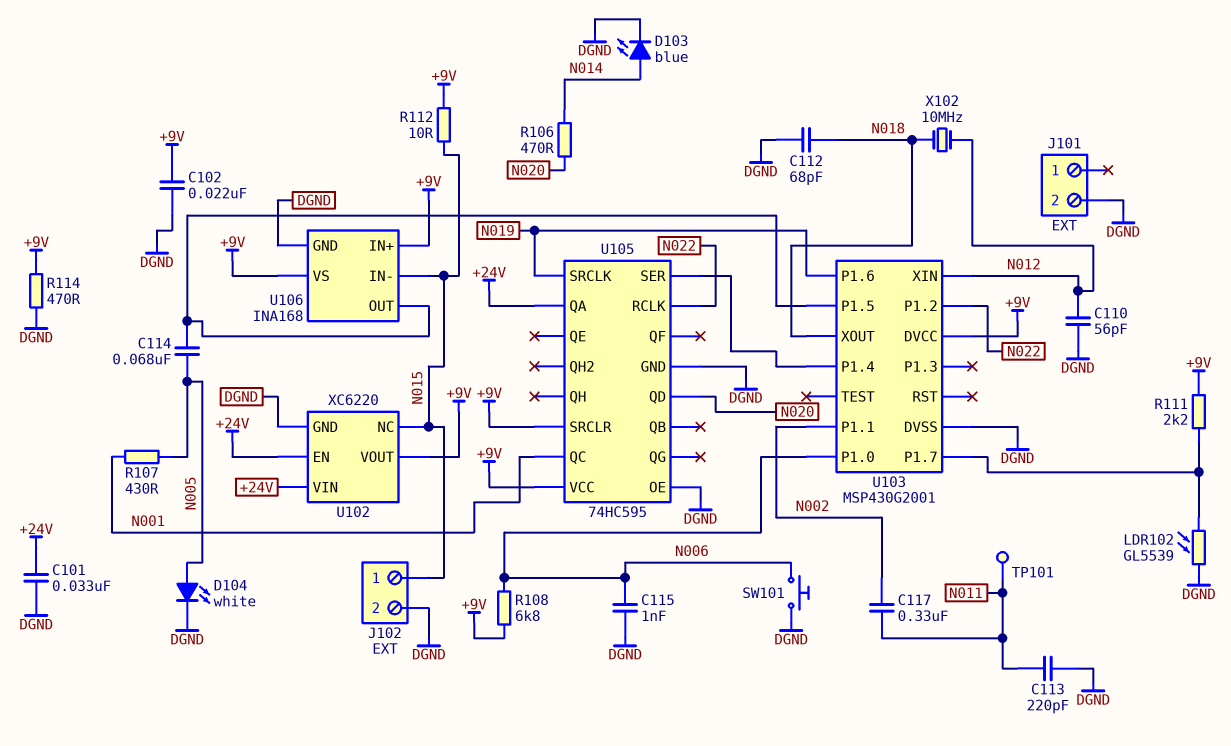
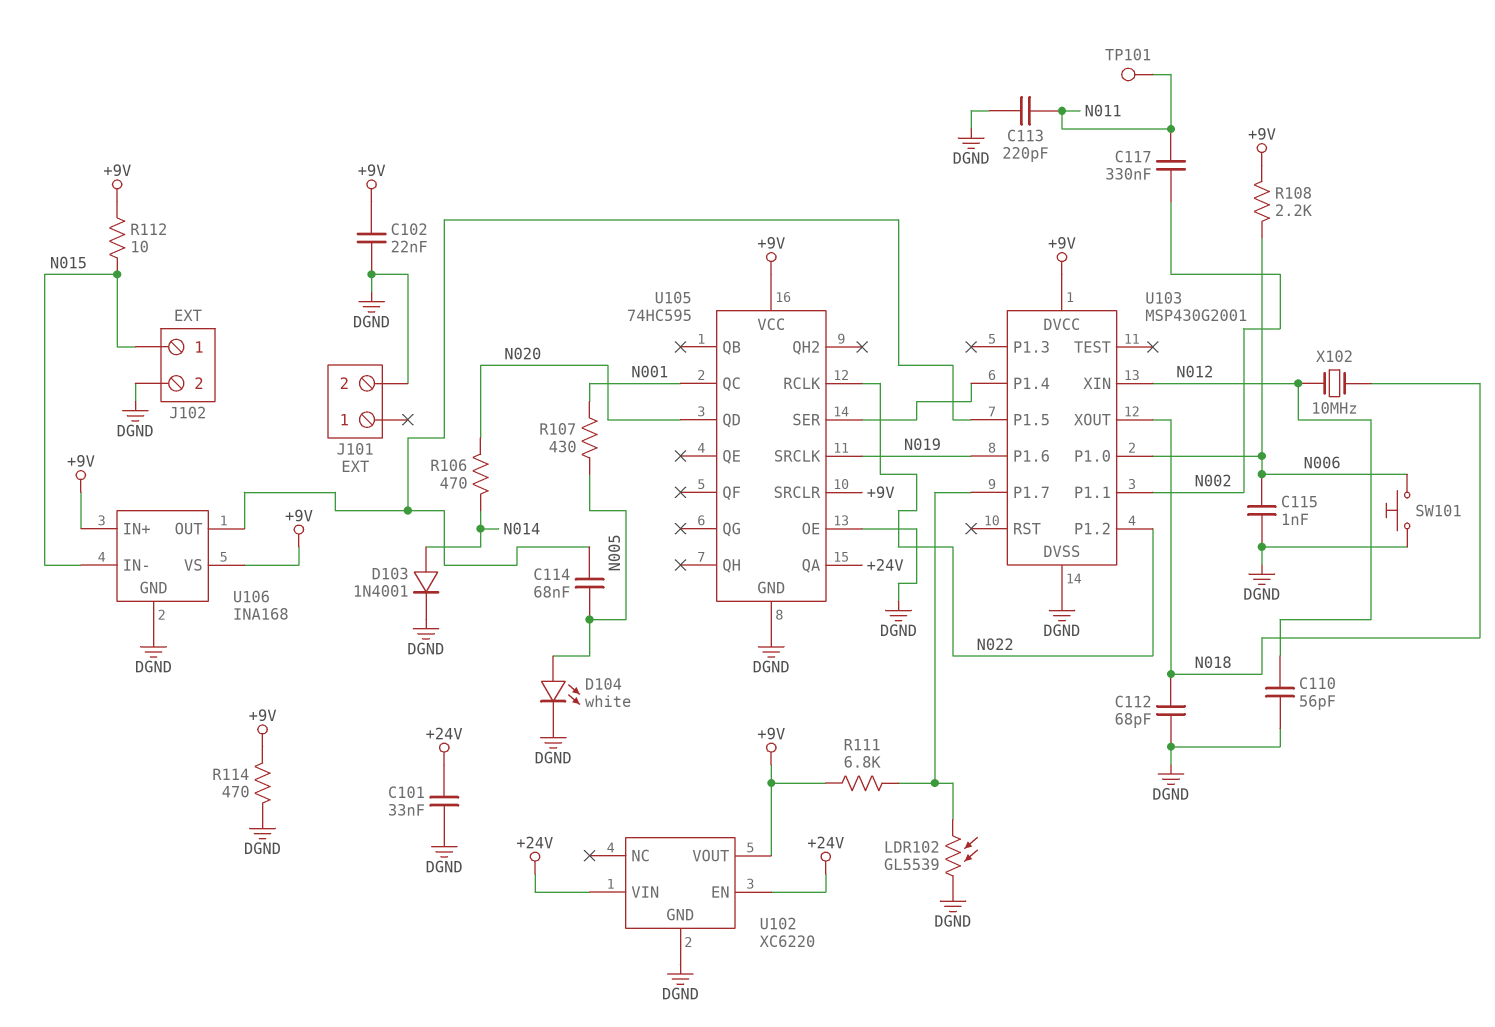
D103: LED blue (A N014, K DGND) -> diode 1N4001 (A N014, K DGND)
R108: 6.8k (+9V, N006) -> 2.2k (+9V, N006)
R111: 2.2k (+9V, U103/P1.7) -> 6.8k (+9V, U103/P1.7)
U102 pin NC: N015 -> none

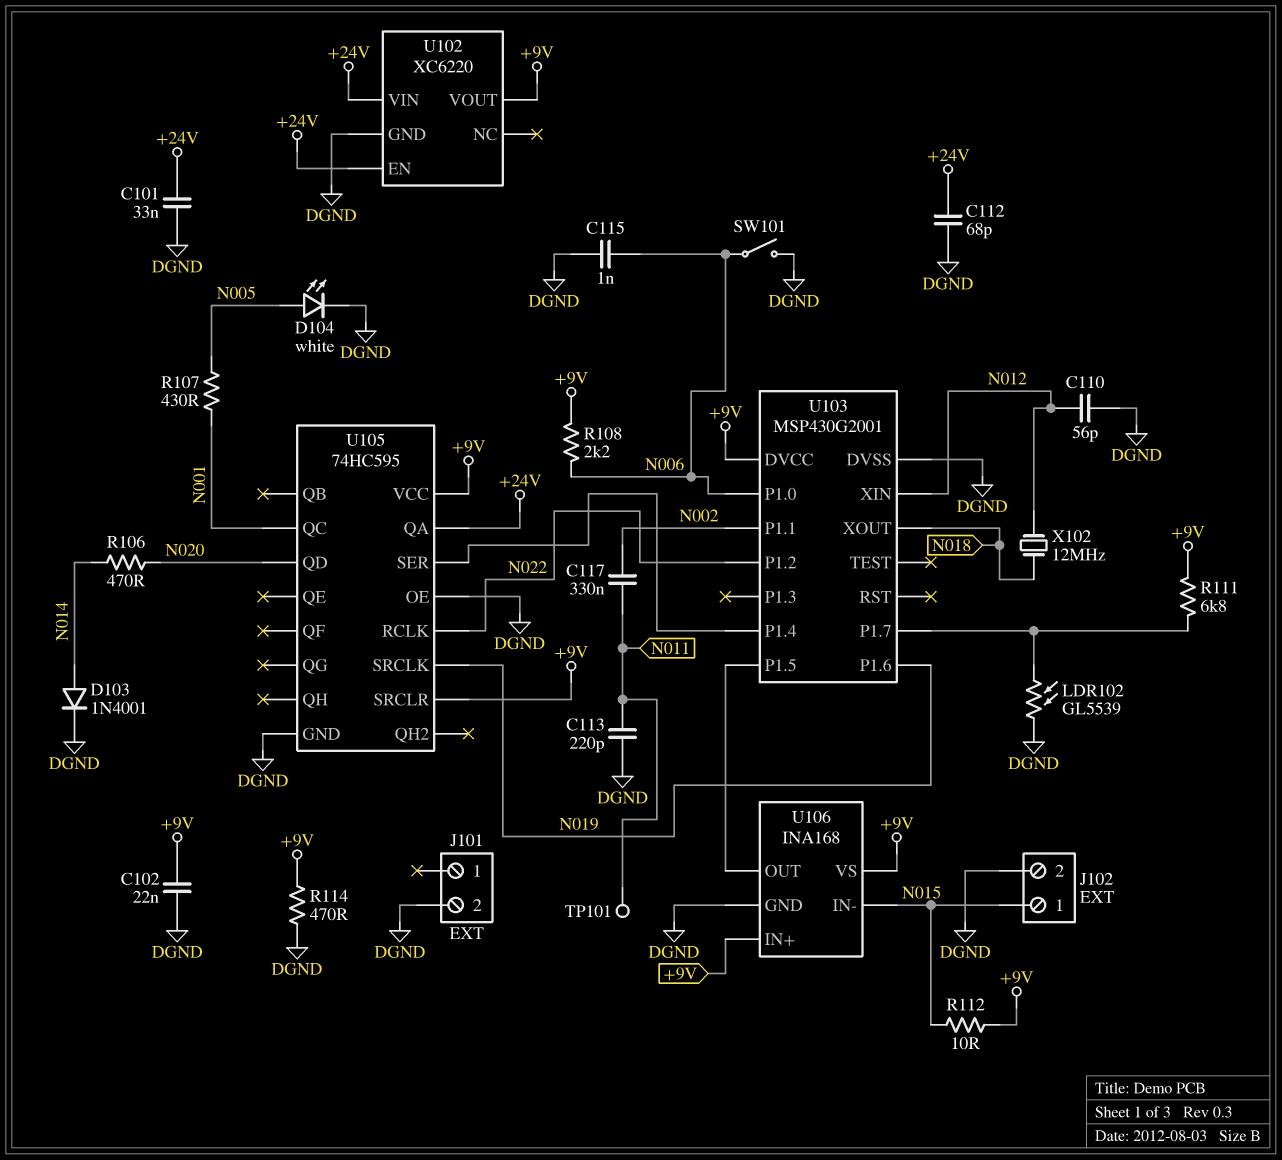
C112: 68pF (DGND, N018) -> 68pF (+24V, DGND)
C114: 68nF (N005, U103/P1.5) -> none
SW101: button (DGND, N006) -> switch (DGND, N006)
X102: 10MHz (N012, N018) -> 12MHz (N012, N018)

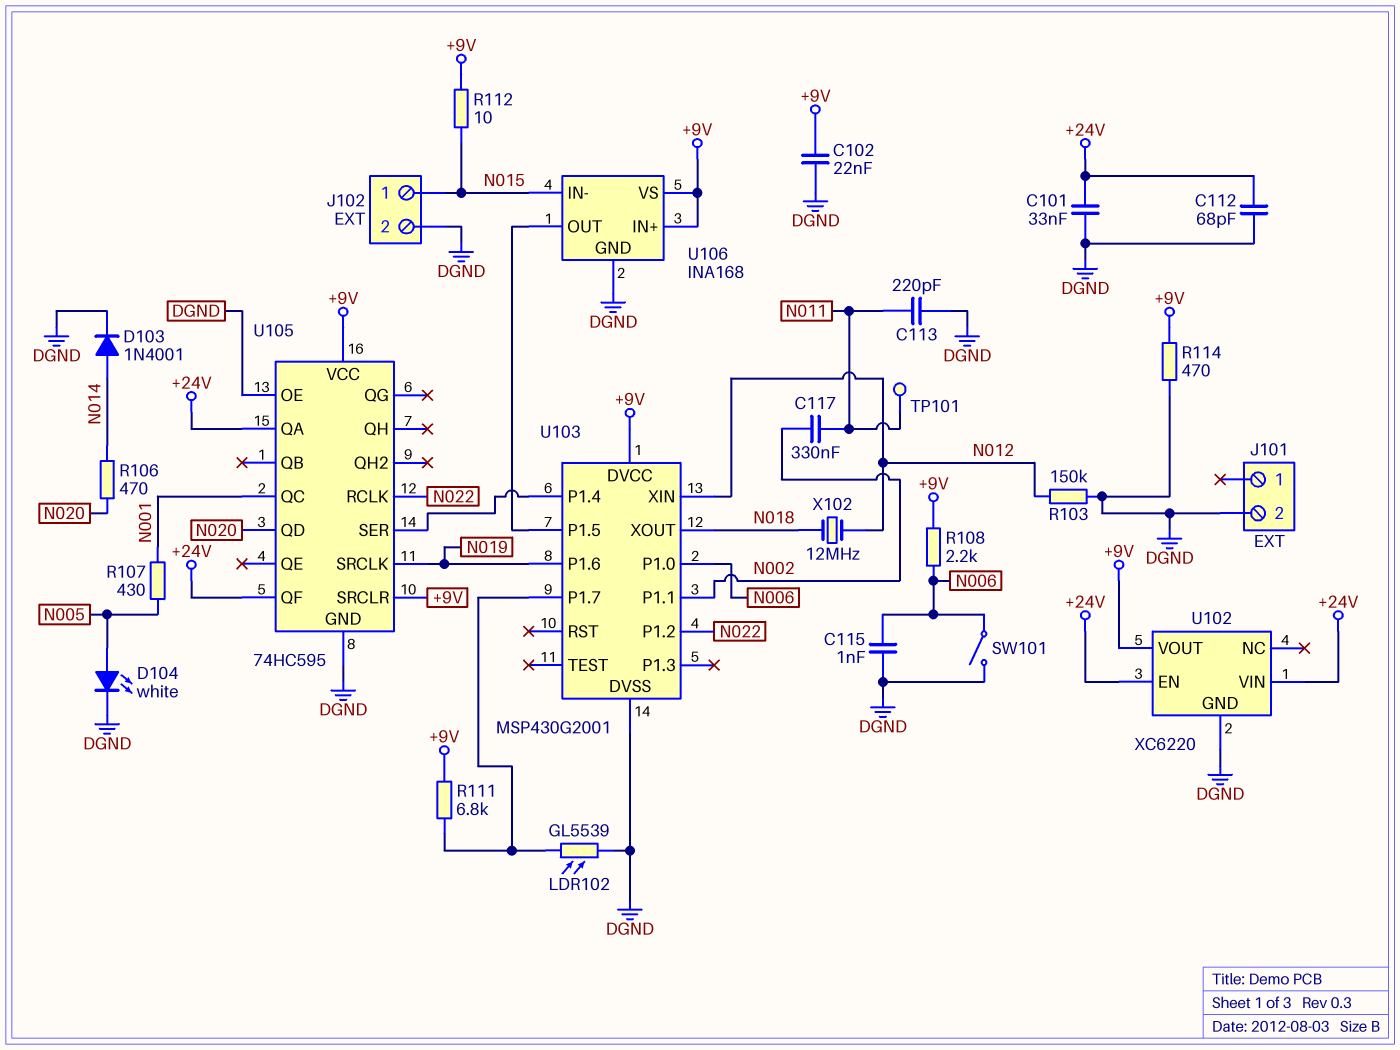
C110: 56pF (DGND, N012) -> none
R103: none -> 150k (DGND, N012)
U105 pin QF: none -> +24V

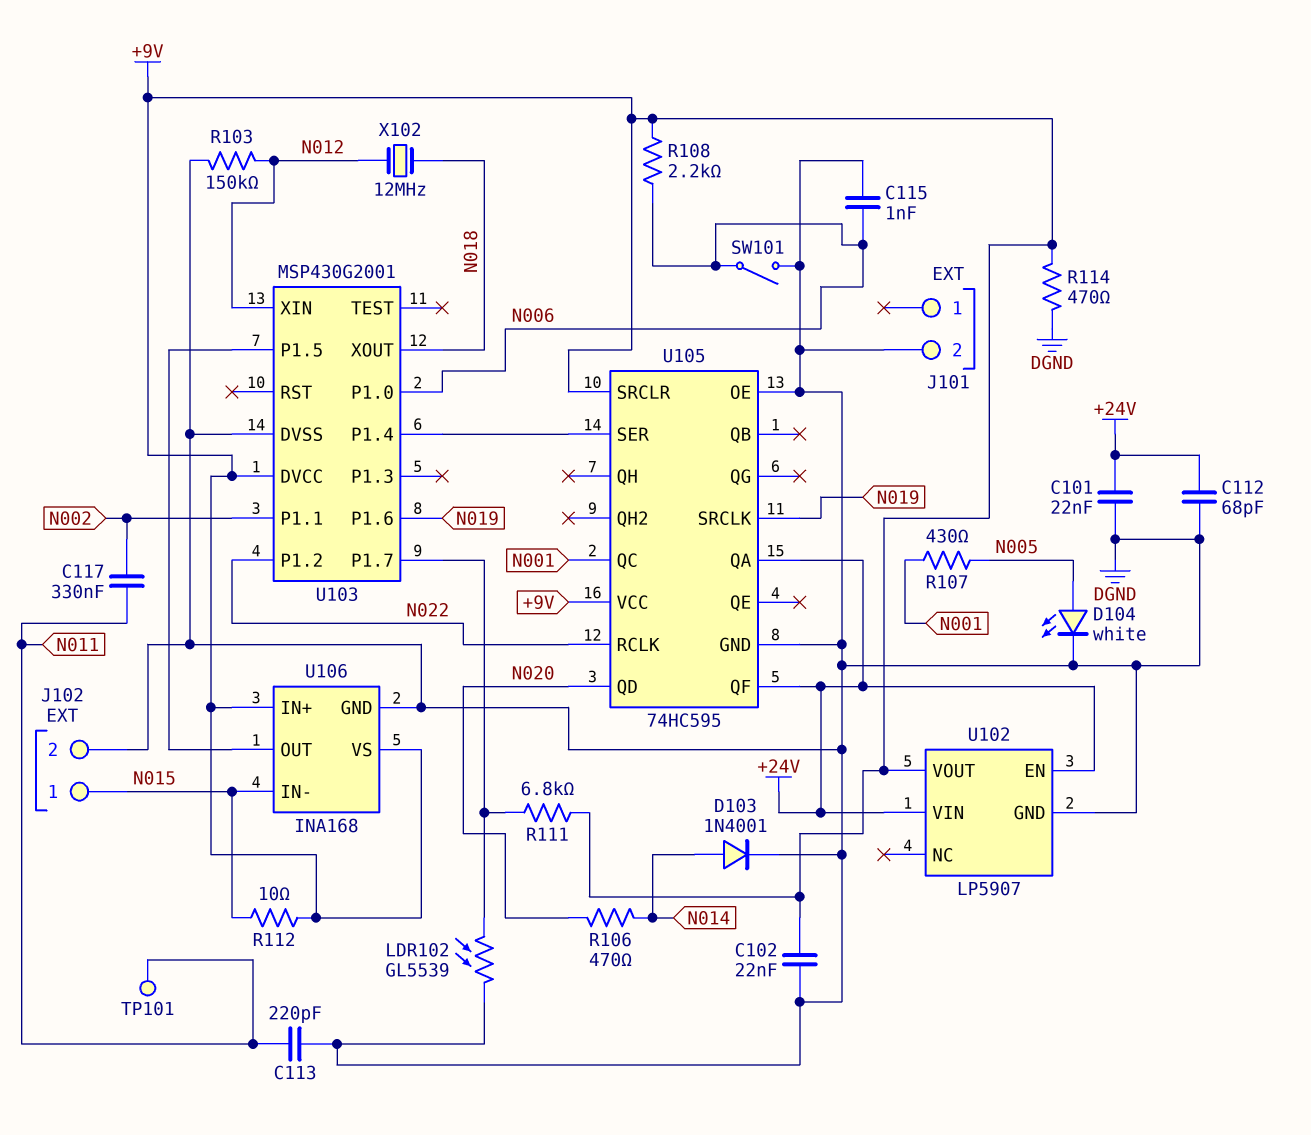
C101: 33nF (+24V, DGND) -> 22nF (+24V, DGND)
U102: XC6220 -> LP5907

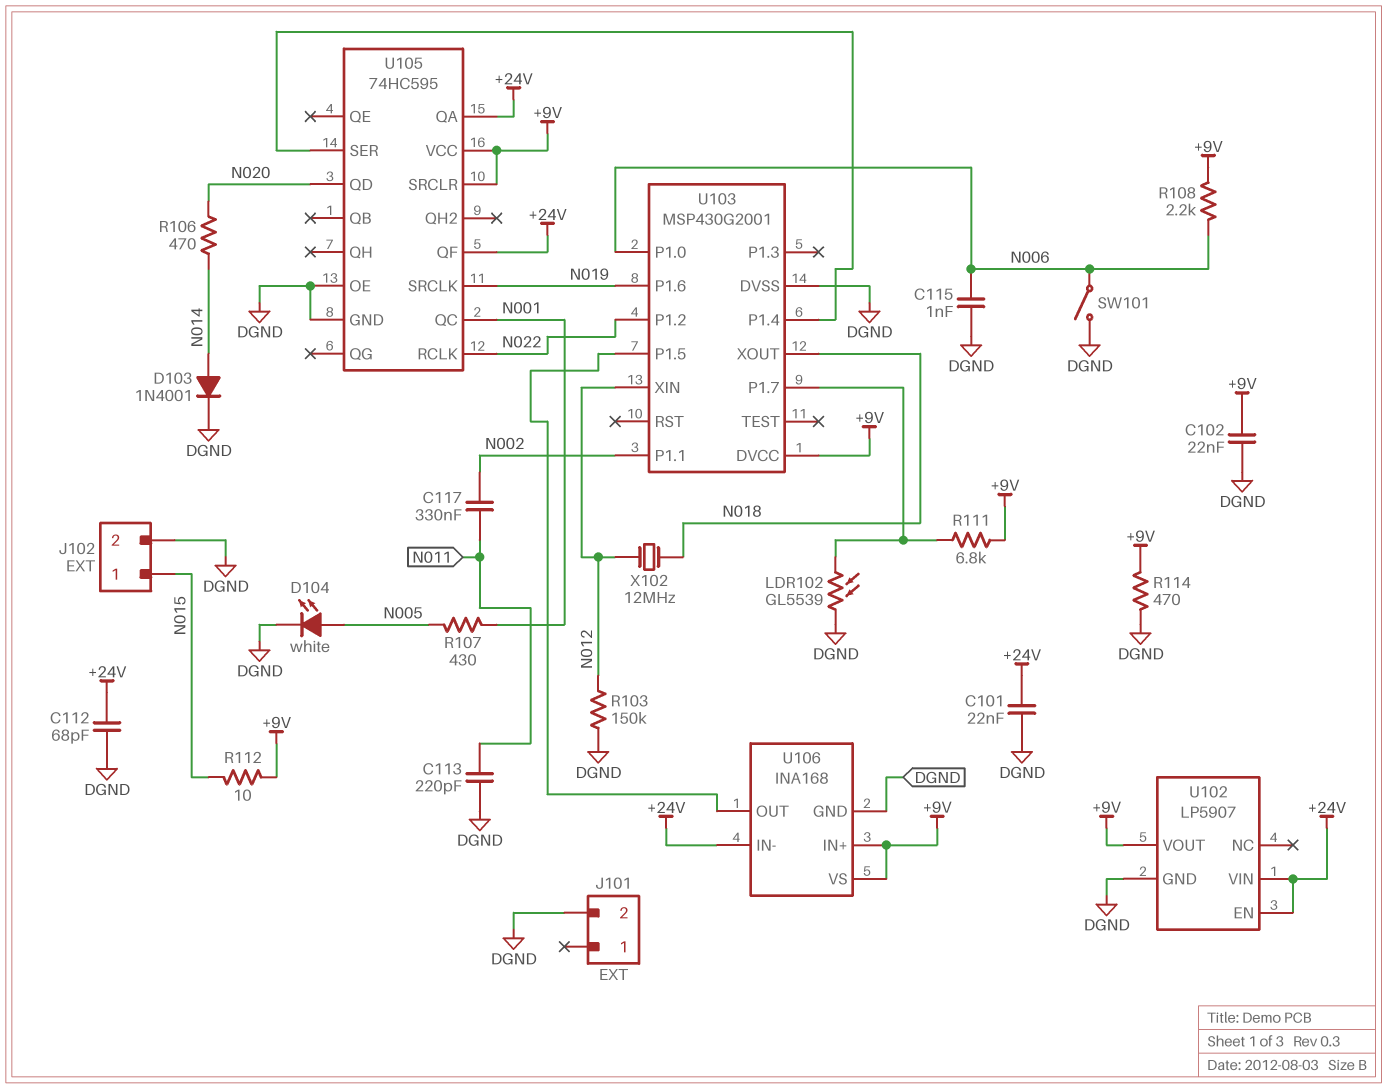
TP101: test point (N011) -> none
U106 pin IN-: N015 -> +24V

